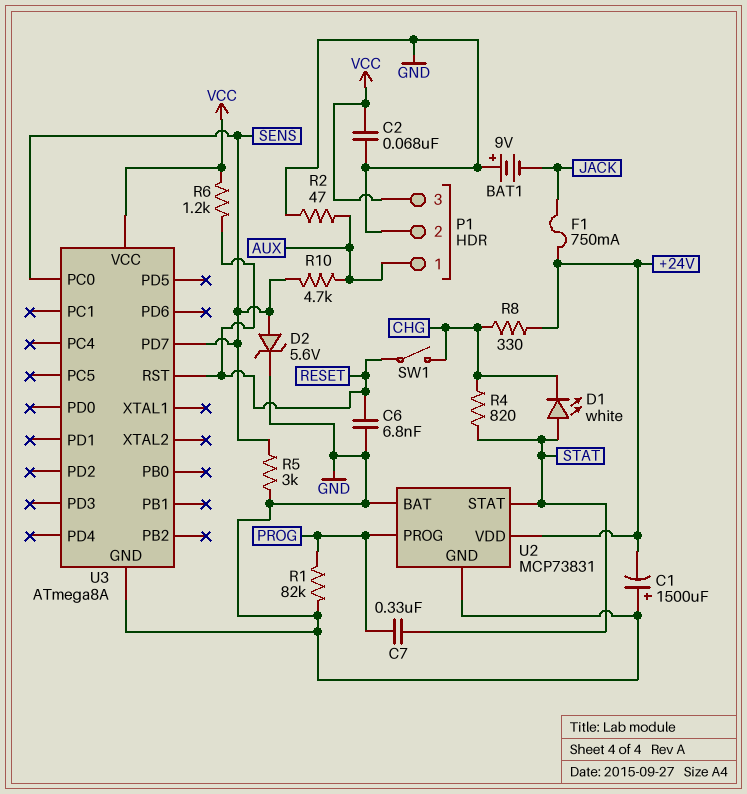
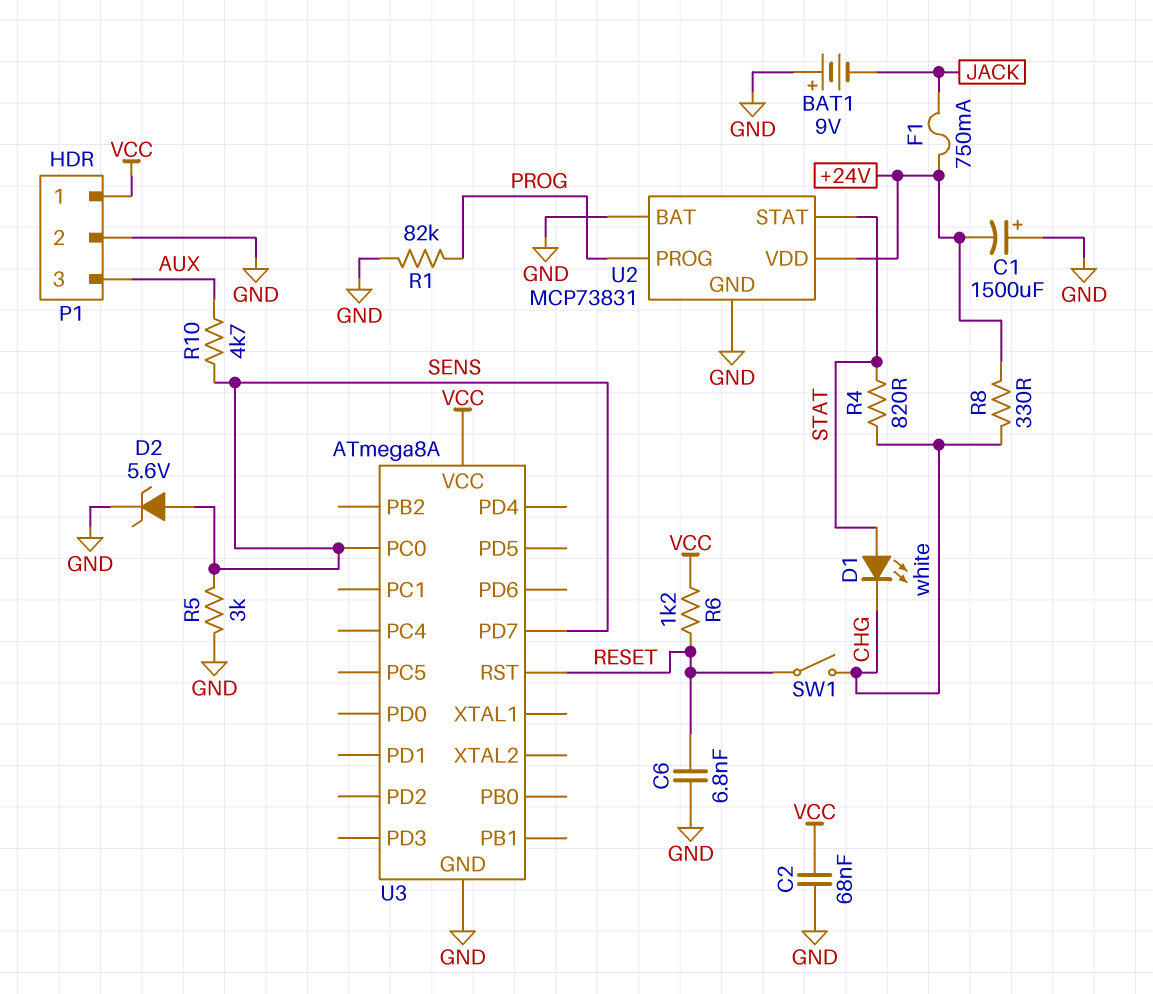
C7: 330nF (PROG, STAT) -> none
P1 pin 1: AUX -> VCC
P1 pin 3: VCC -> AUX
R2: 47 (AUX, GND) -> none

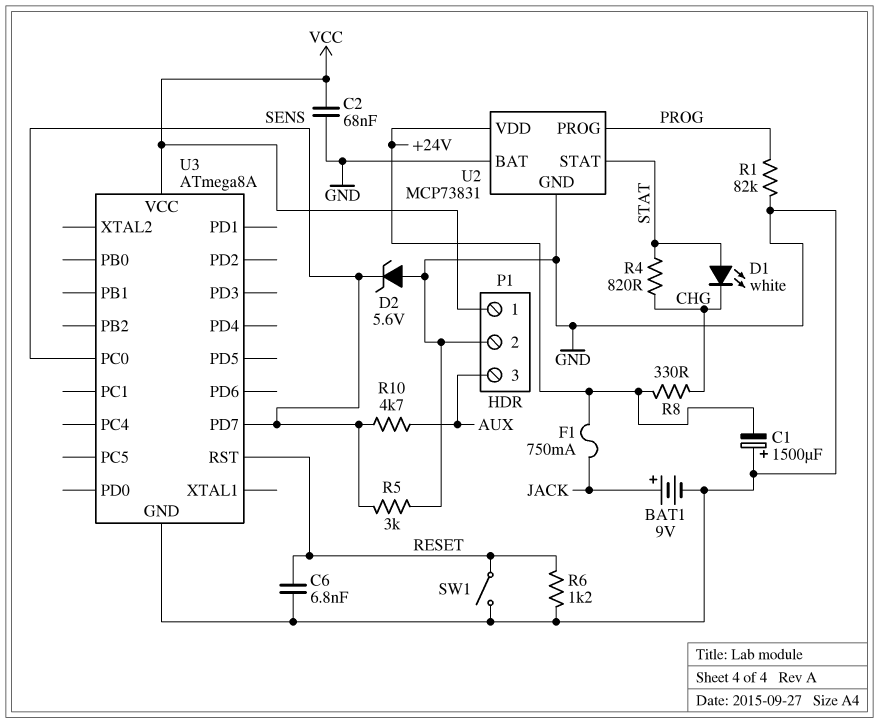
BAT1: 9V (plus GND, minus JACK) -> 9V (plus JACK, minus GND)
D2: zener 5.6V (A SENS, K GND) -> zener 5.6V (A GND, K SENS)
R6: 1.2k (RESET, VCC) -> 1.2k (GND, RESET)
SW1: switch (CHG, RESET) -> switch (GND, RESET)

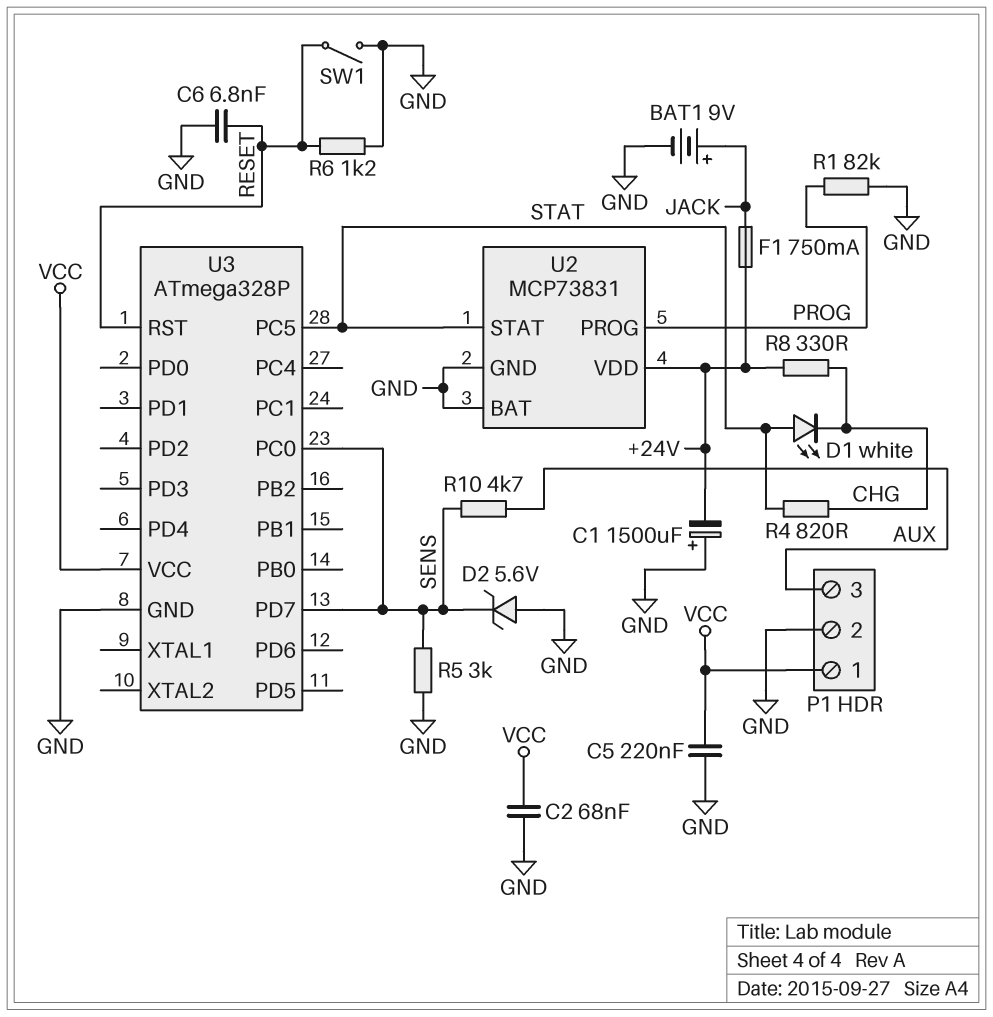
C5: none -> 220nF (GND, VCC)
U3: ATmega8A -> ATmega328P
U3 pin PC5: none -> STAT

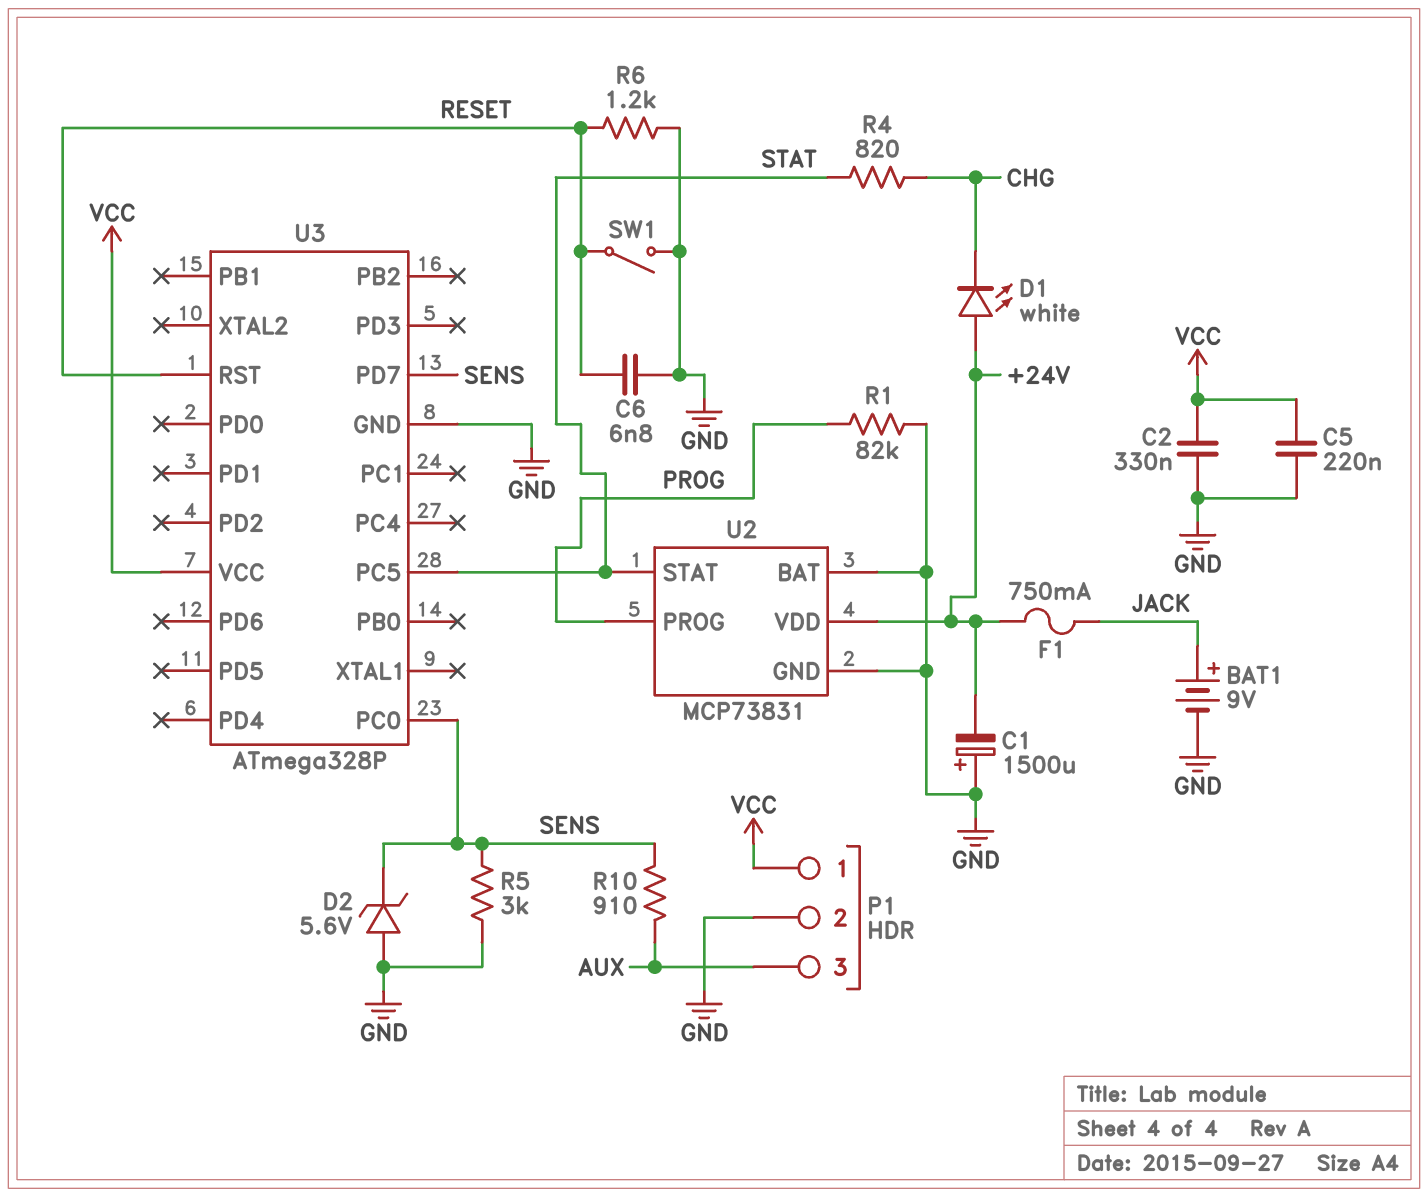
C2: 68nF (GND, VCC) -> 330nF (GND, VCC)
D1: LED white (A STAT, K CHG) -> LED white (A +24V, K CHG)
R8: 330 (+24V, CHG) -> none
R10: 4.7k (AUX, SENS) -> 910 (AUX, SENS)

